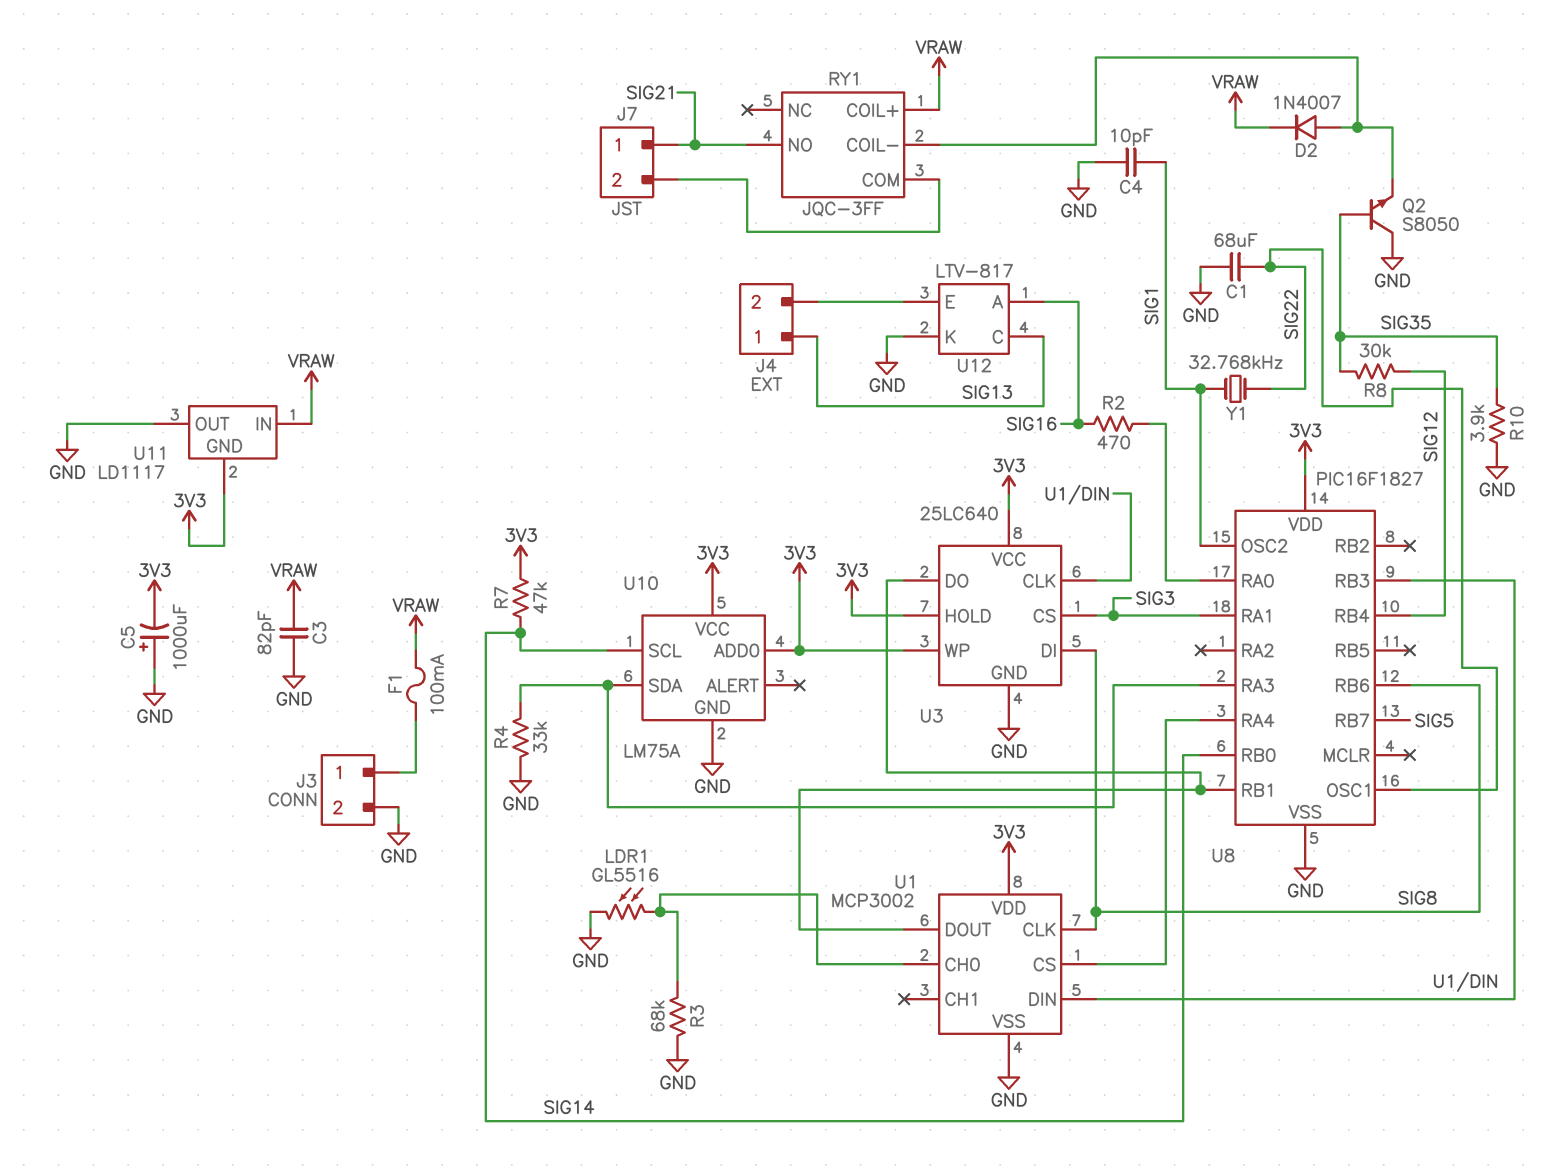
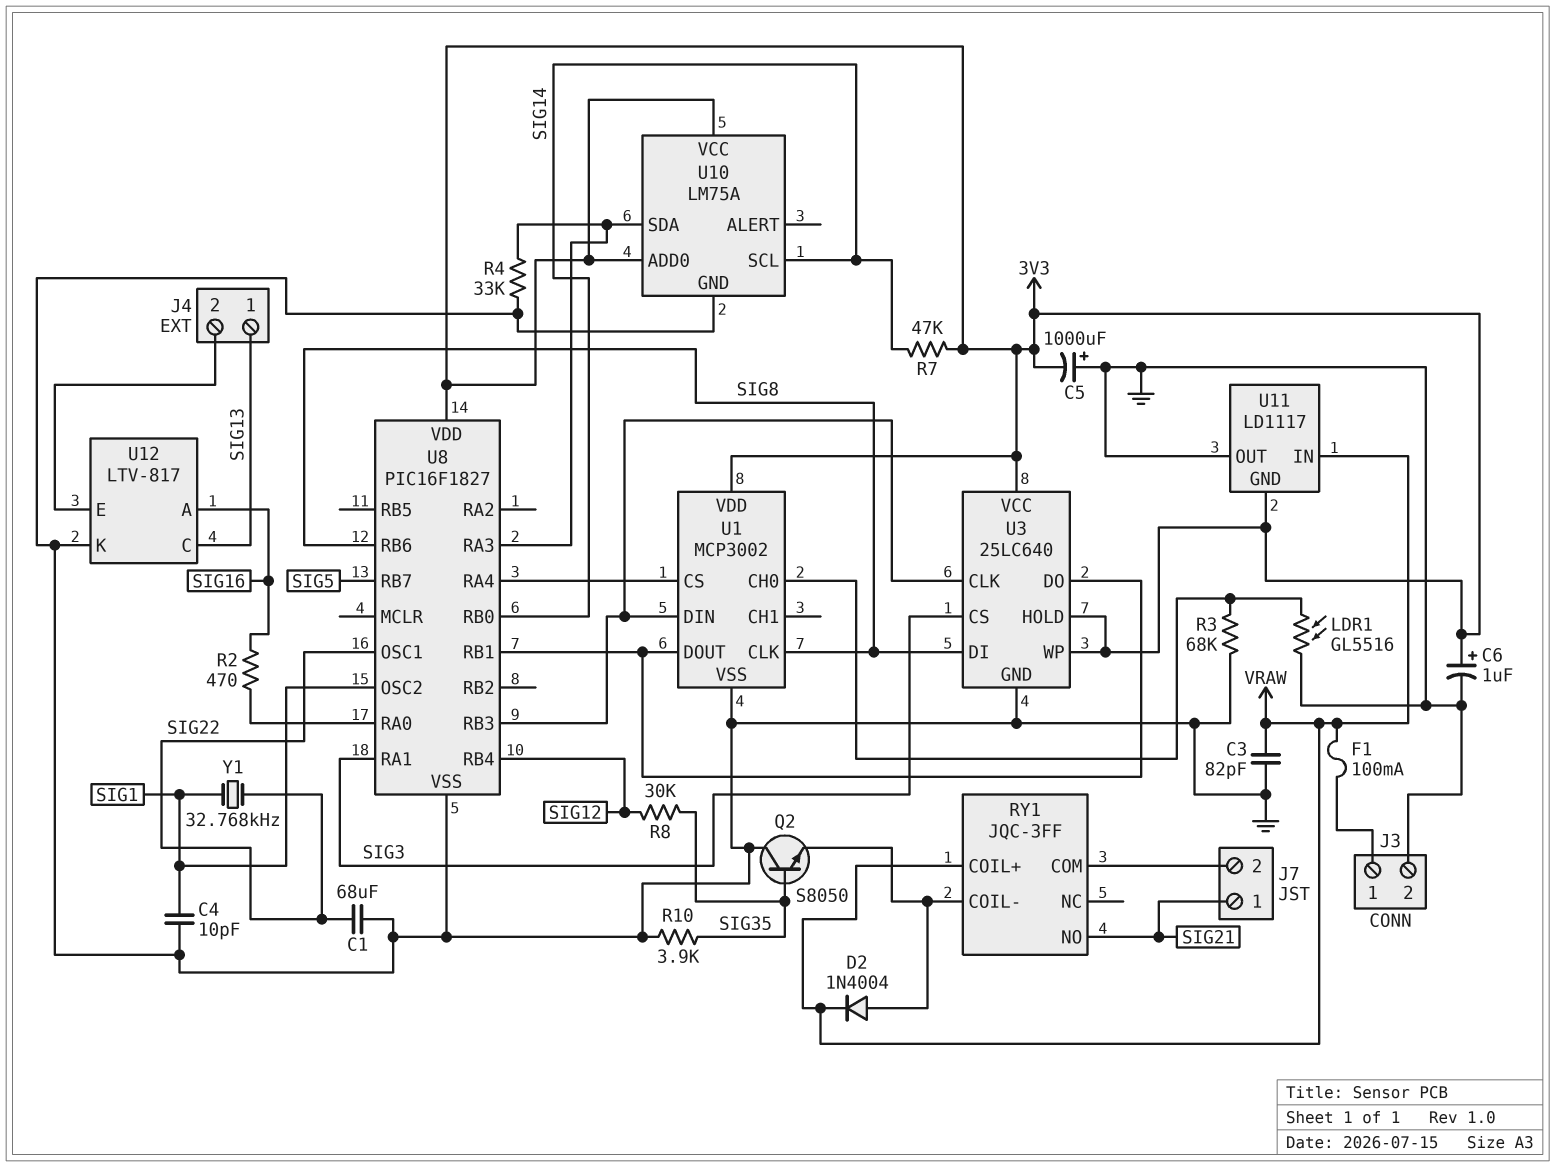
C6: none -> 1uF (plus 3V3, minus GND)
D2: diode 1N4007 (A RY1/COIL-, K VRAW) -> diode 1N4004 (A RY1/COIL-, K VRAW)

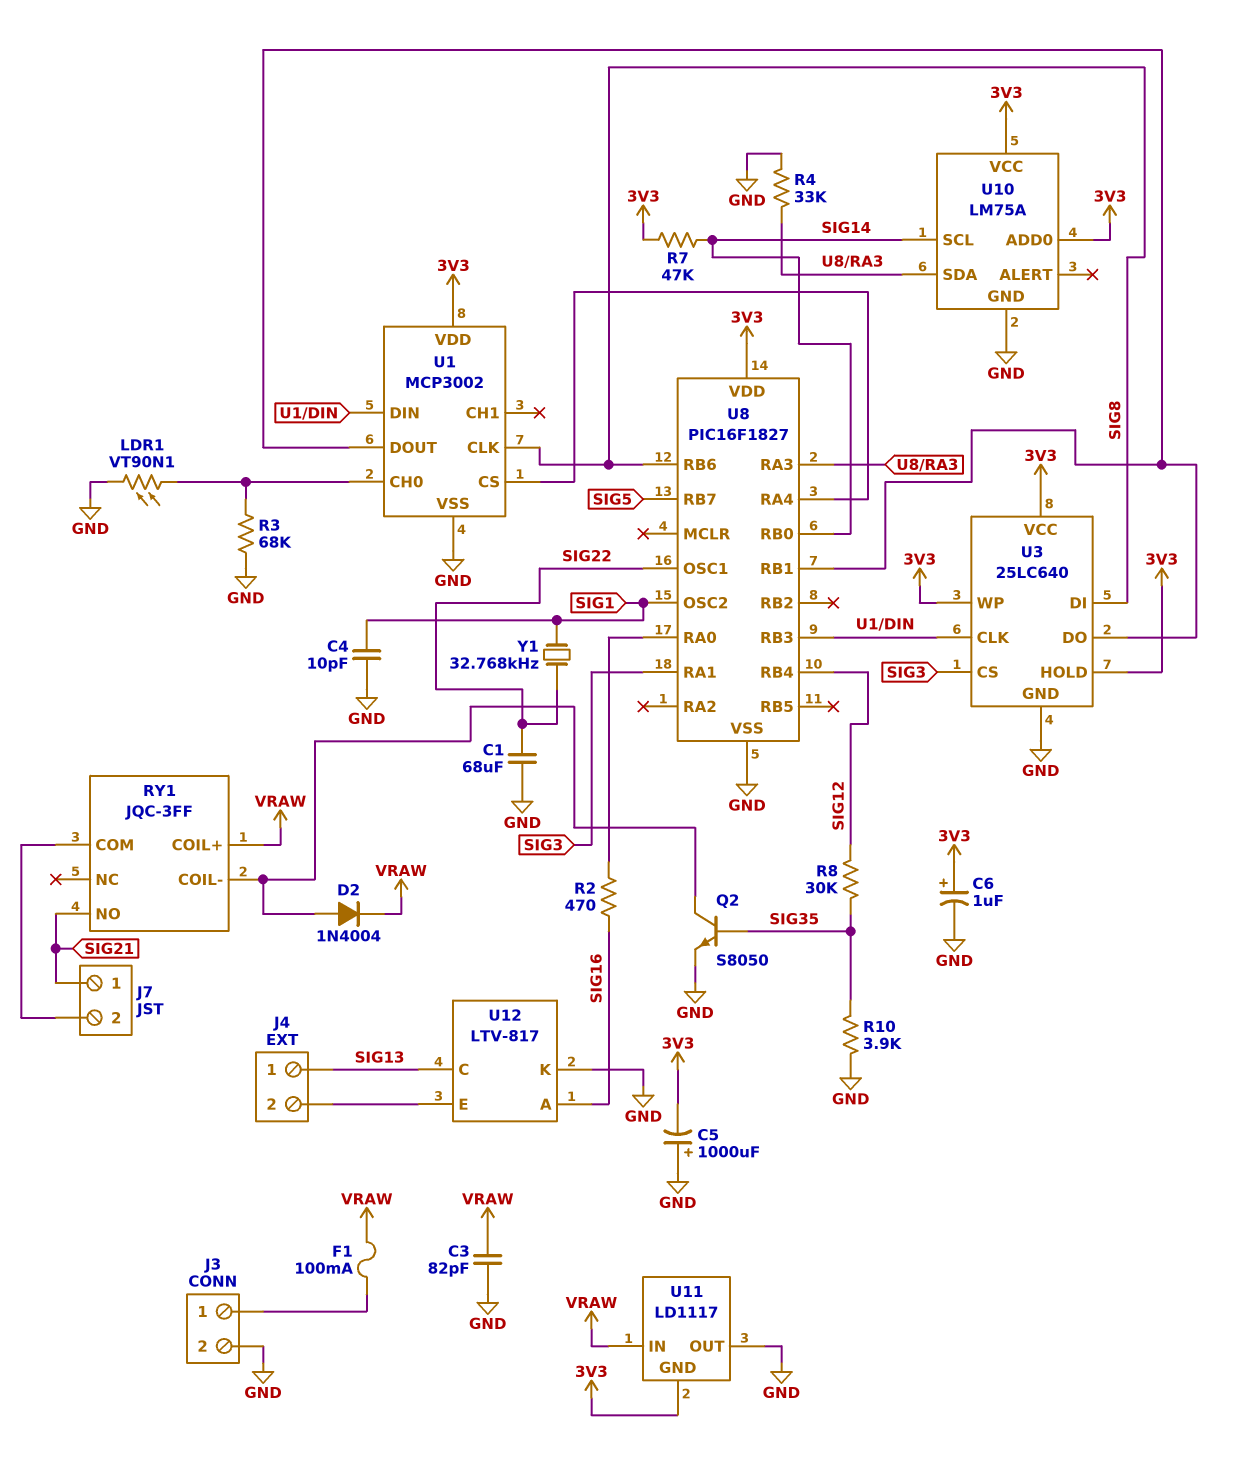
LDR1: GL5516 (GND, U1/CH0) -> VT90N1 (GND, U1/CH0)
Q2: NPN S8050 (B SIG35, C GND, E RY1/COIL-) -> NPN S8050 (B SIG35, C RY1/COIL-, E GND)

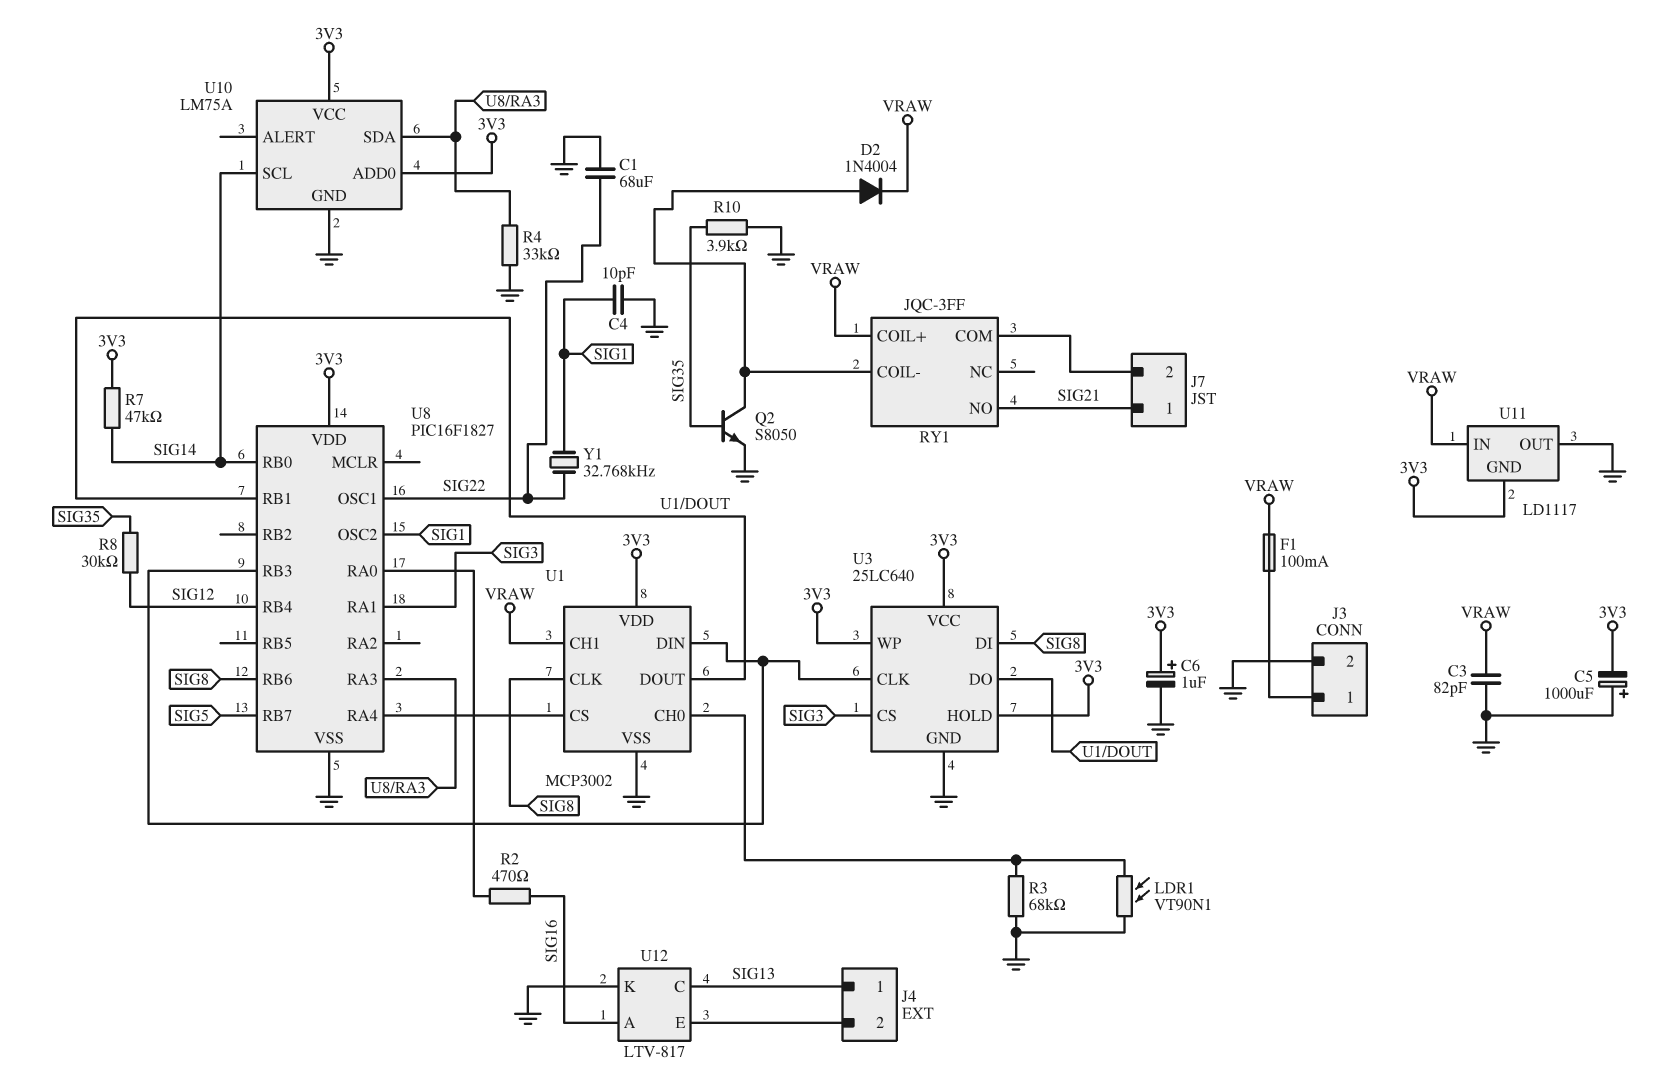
U1 pin CH1: none -> VRAW

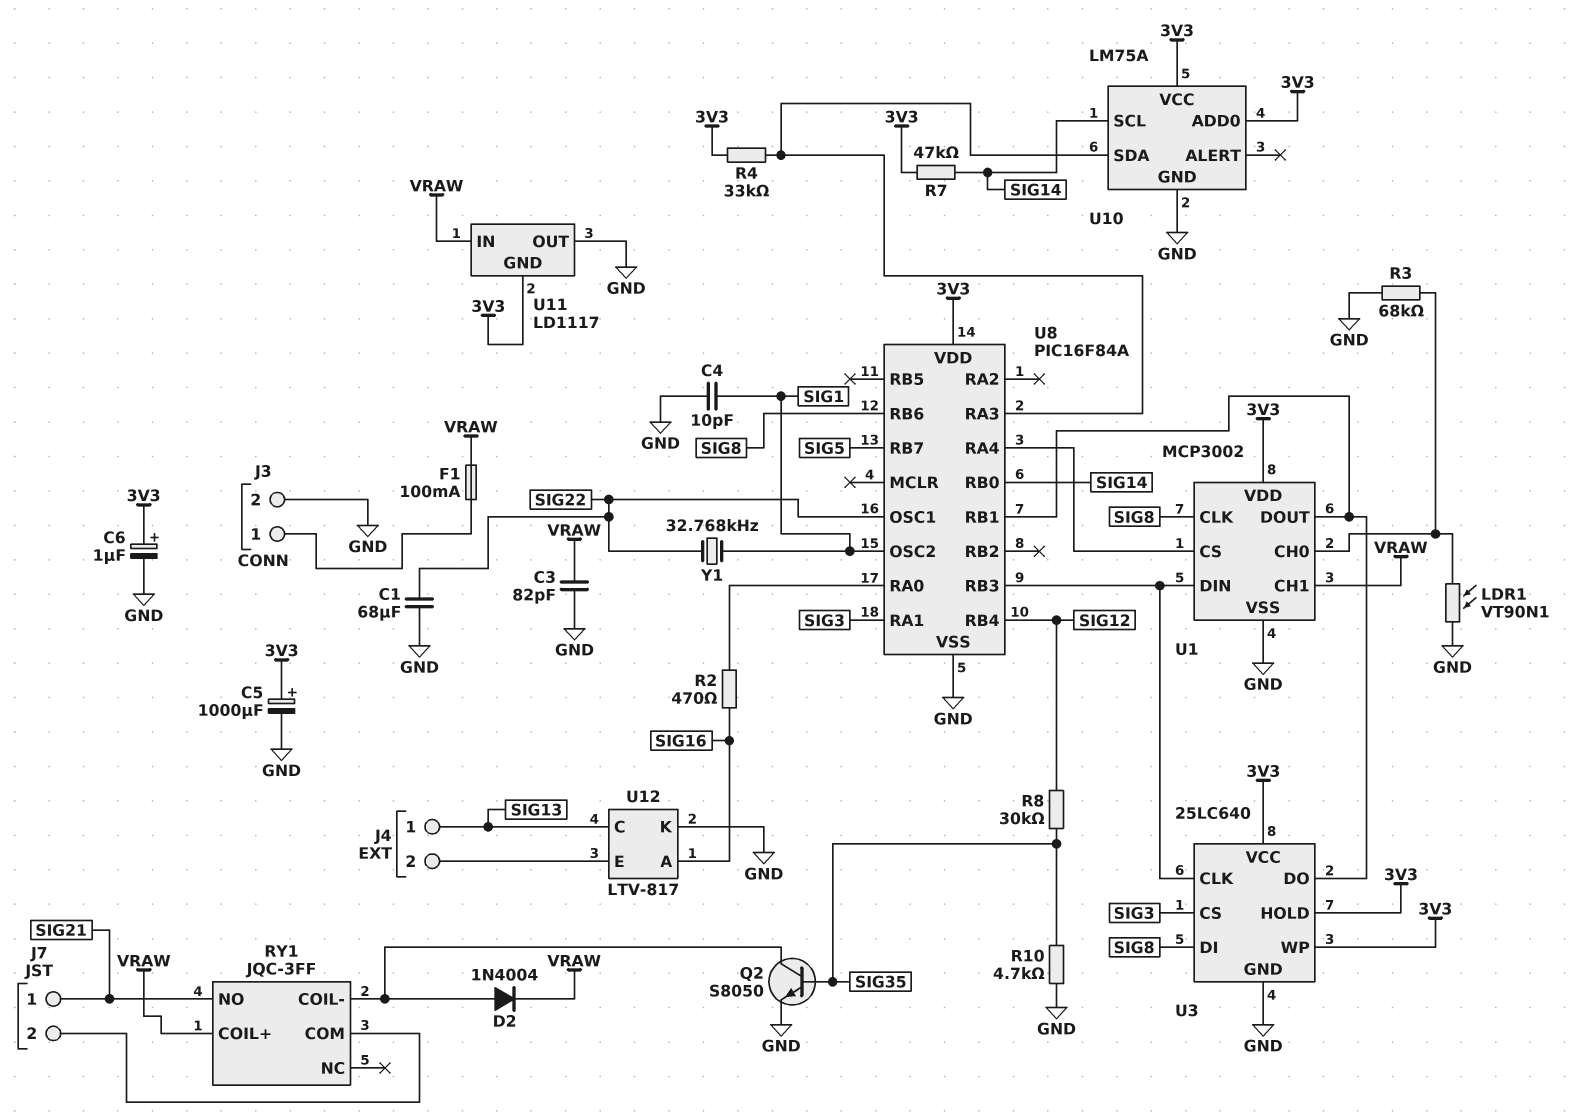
C5: 1000uF (plus GND, minus 3V3) -> 1000uF (plus 3V3, minus GND)
R4: 33k (GND, U8/RA3) -> 33k (3V3, U8/RA3)
R10: 3.9k (GND, SIG35) -> 4.7k (GND, SIG35)
U8: PIC16F1827 -> PIC16F84A

